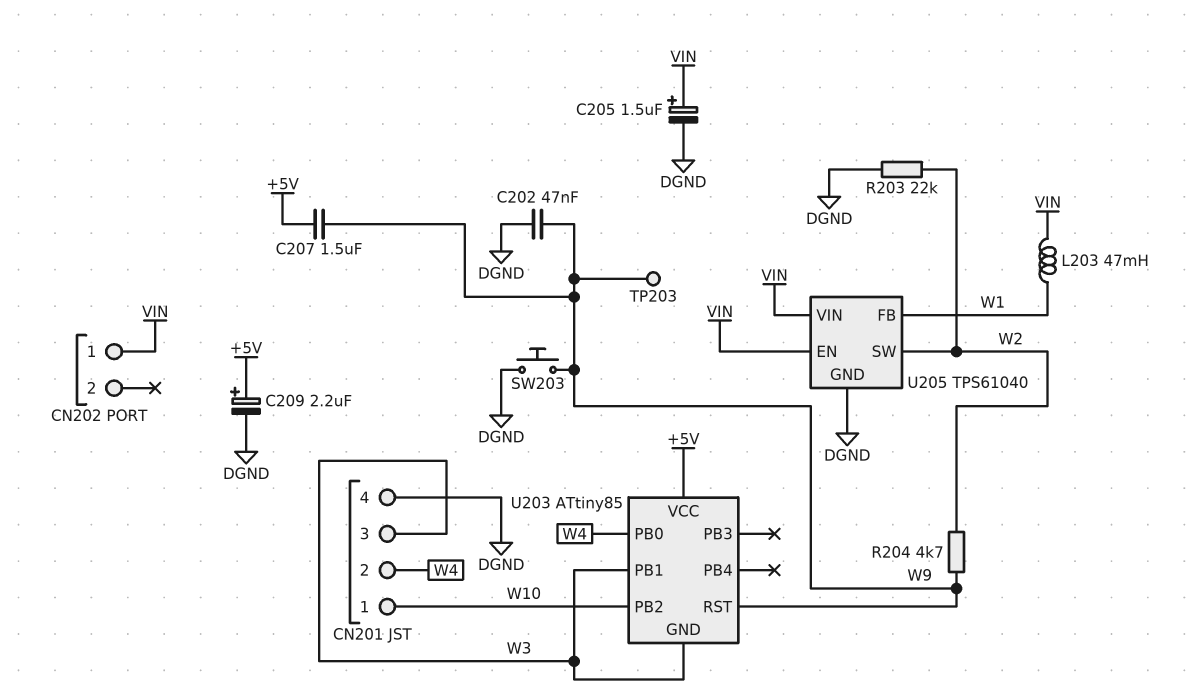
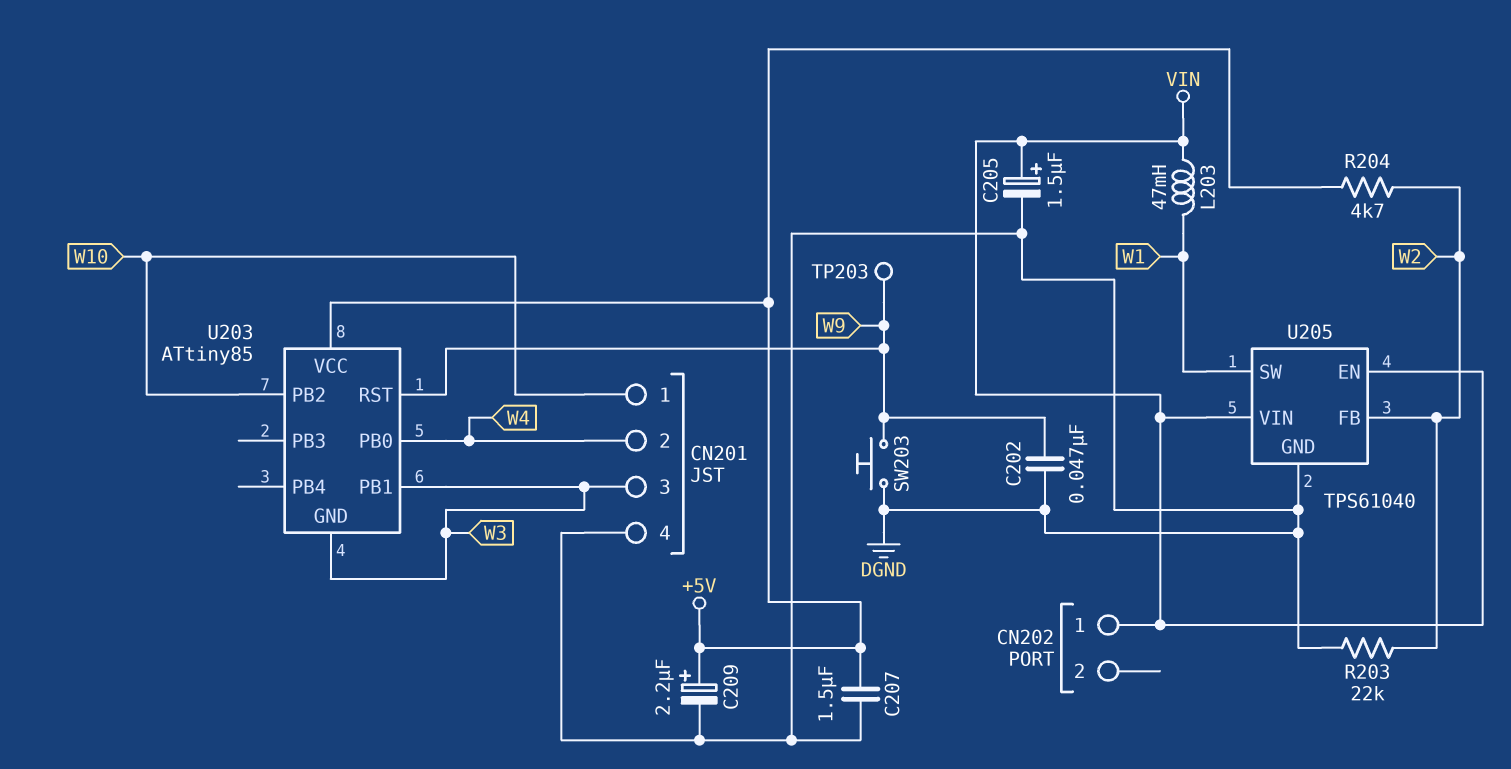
C207: 1.5uF (+5V, W9) -> 1.5uF (+5V, DGND)
R204: 4.7k (W2, W9) -> 4.7k (+5V, W2)
U205 pin FB: W1 -> W2
U205 pin SW: W2 -> W1

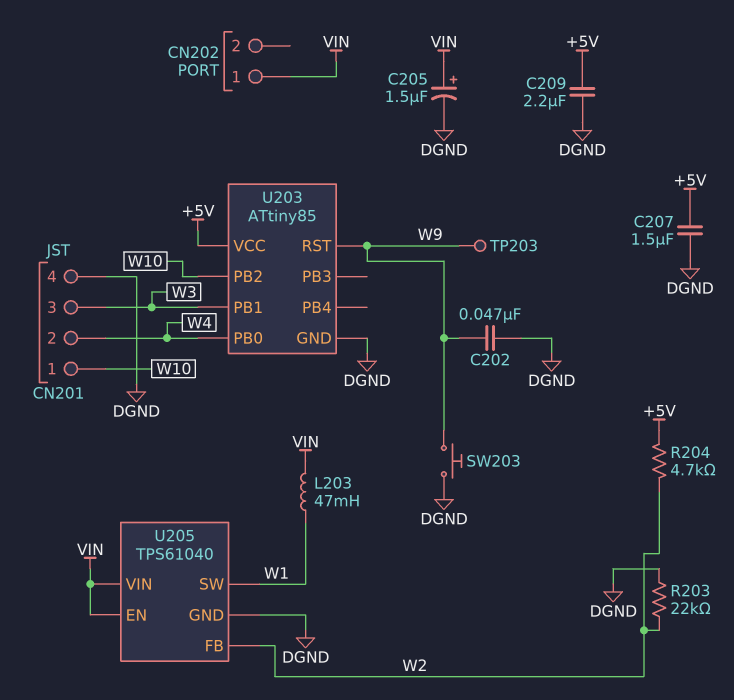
C209: 2.2uF (plus +5V, minus DGND) -> 2.2uF (+5V, DGND)
U203 pin GND: W3 -> DGND

